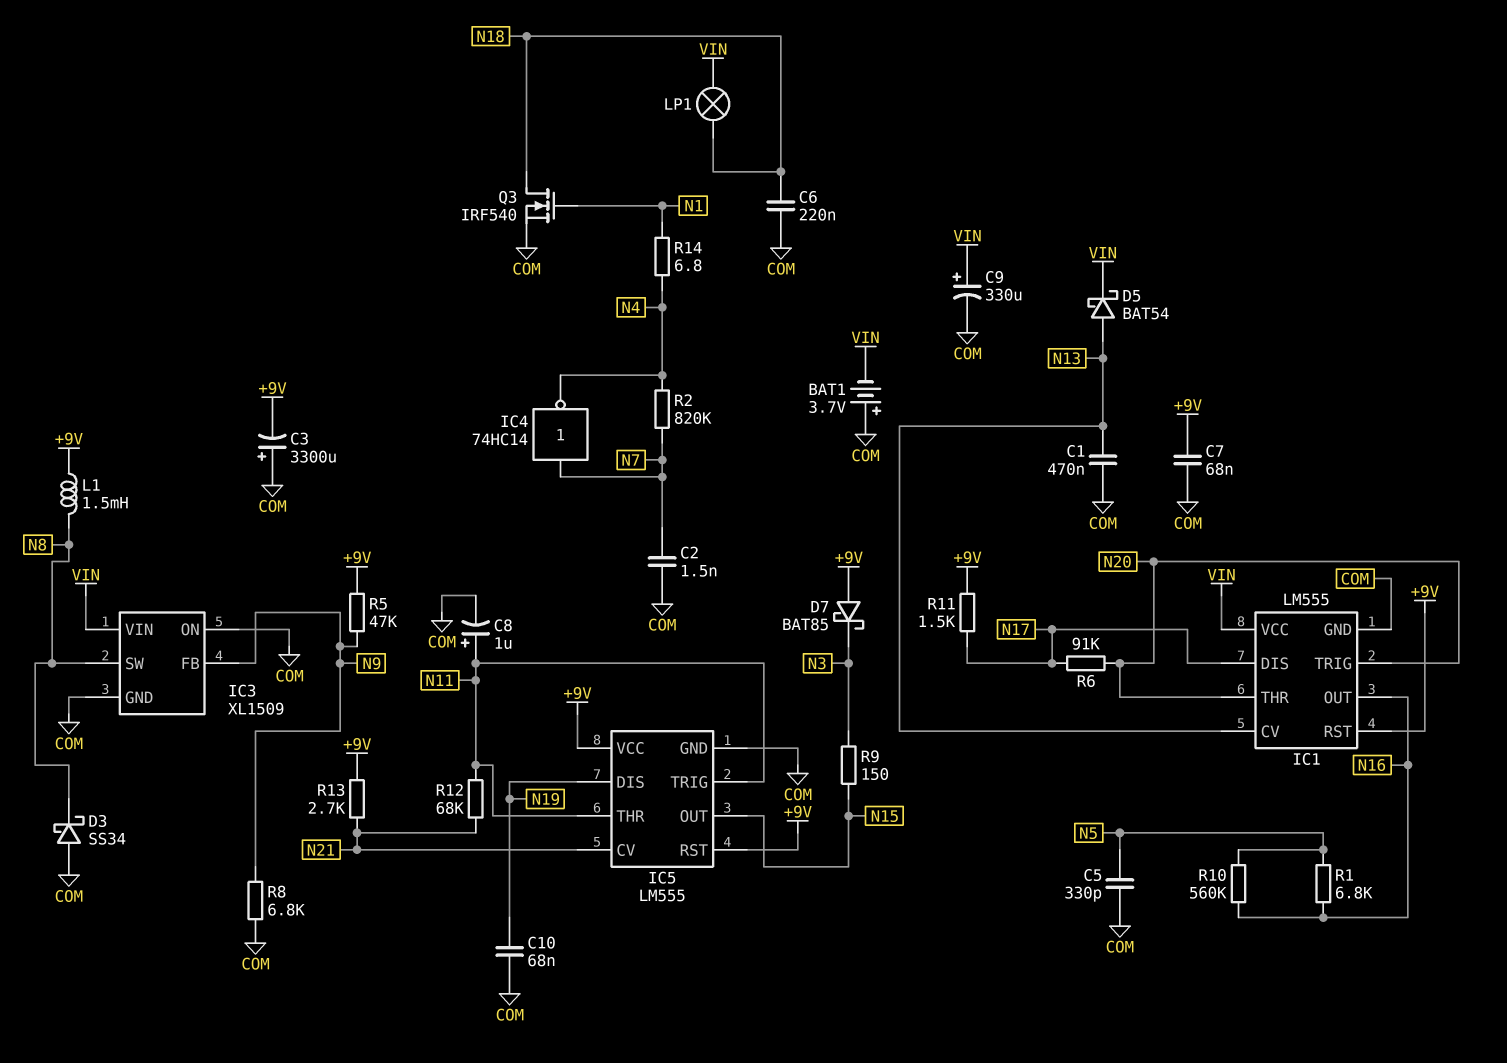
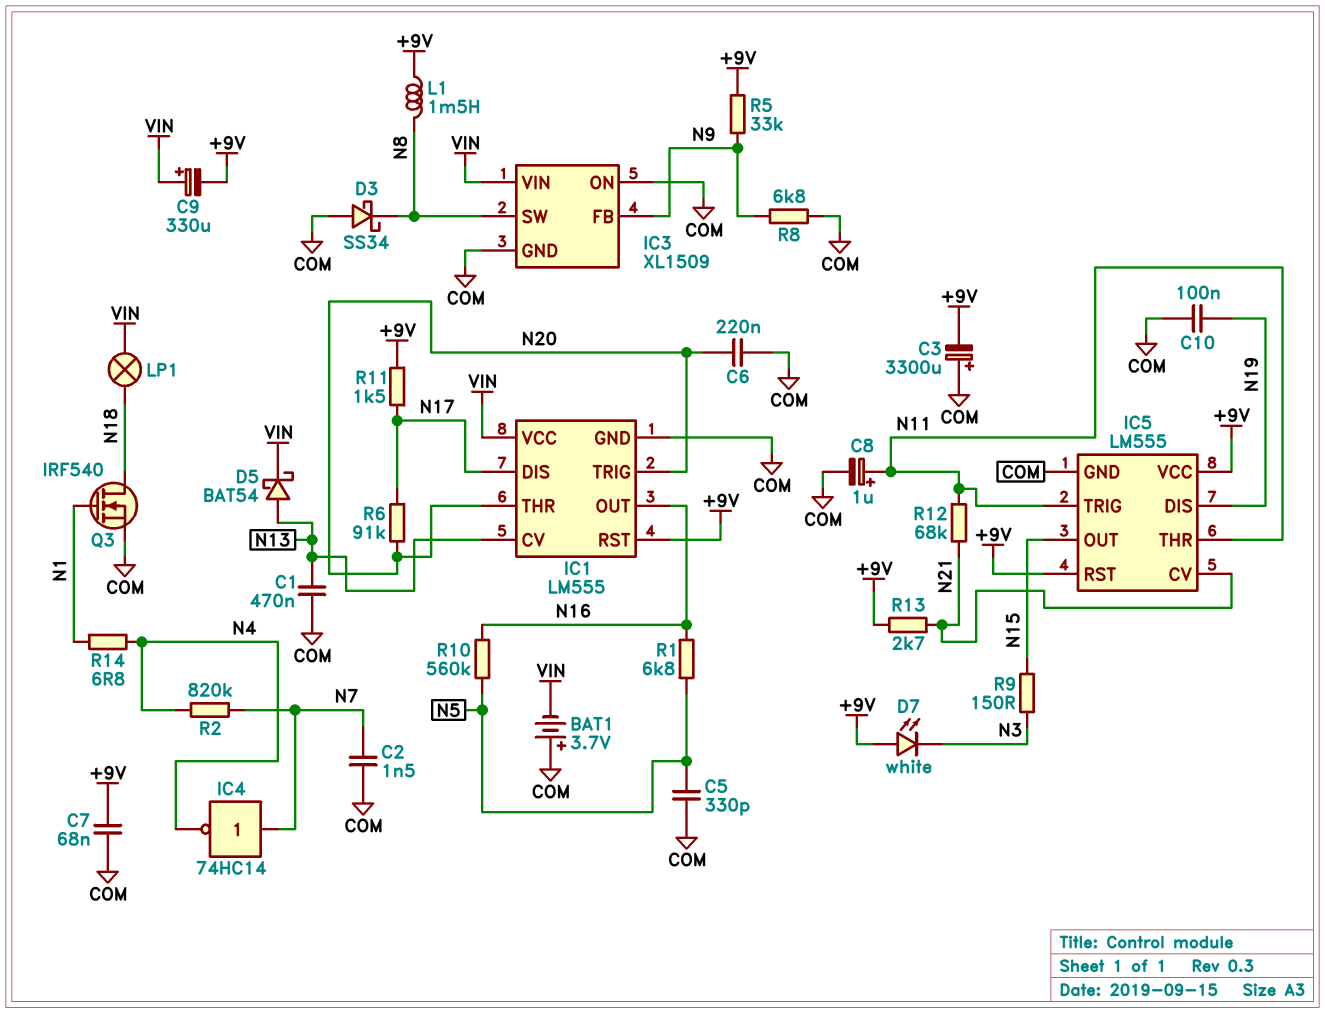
C6: 220nF (COM, N18) -> 220nF (COM, N20)
C9: 330uF (plus VIN, minus COM) -> 330uF (plus VIN, minus +9V)
C10: 68nF (COM, N19) -> 100nF (COM, N19)
D7: schottky BAT85 (A +9V, K N3) -> LED white (A +9V, K N3)
R5: 47k (+9V, N9) -> 33k (+9V, N9)

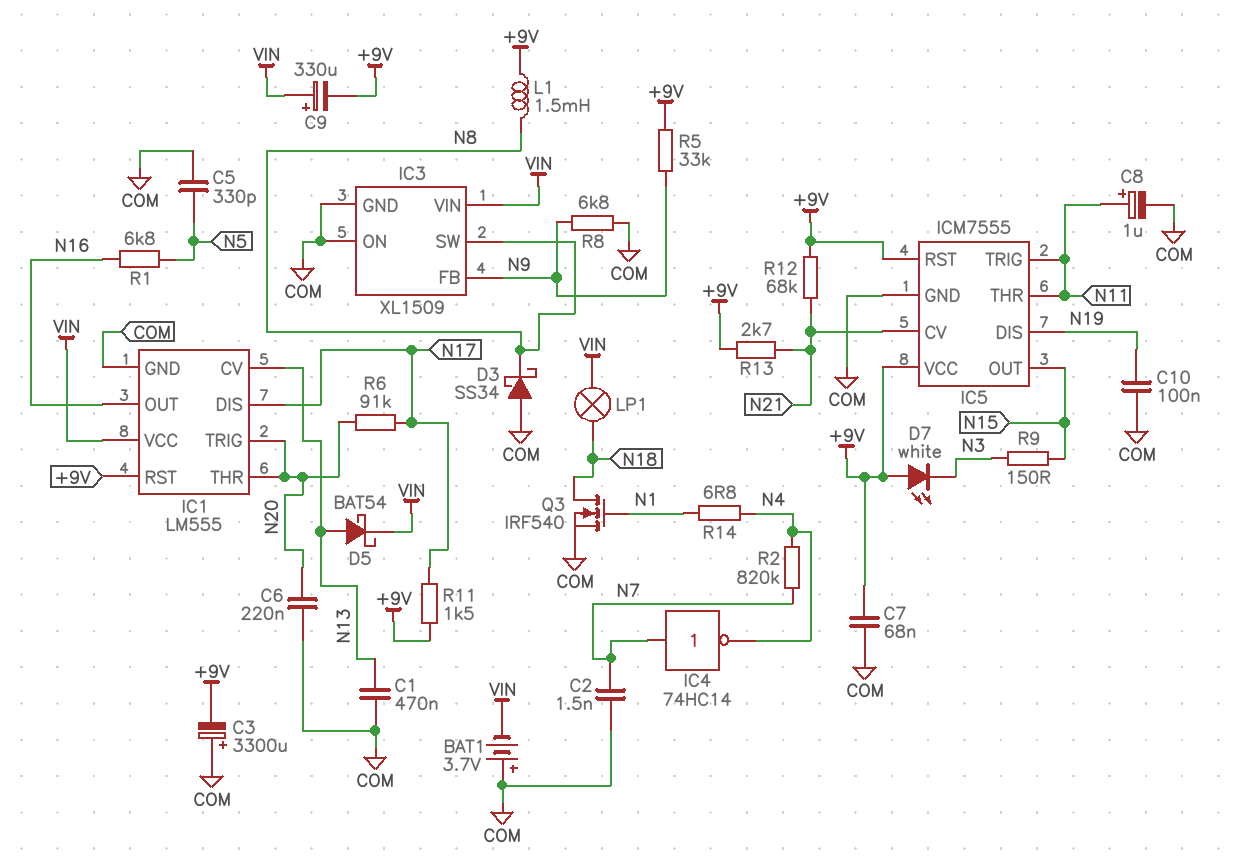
IC5: LM555 -> ICM7555
R10: 560k (N5, N16) -> none
R12: 68k (N11, N21) -> 68k (+9V, N21)

